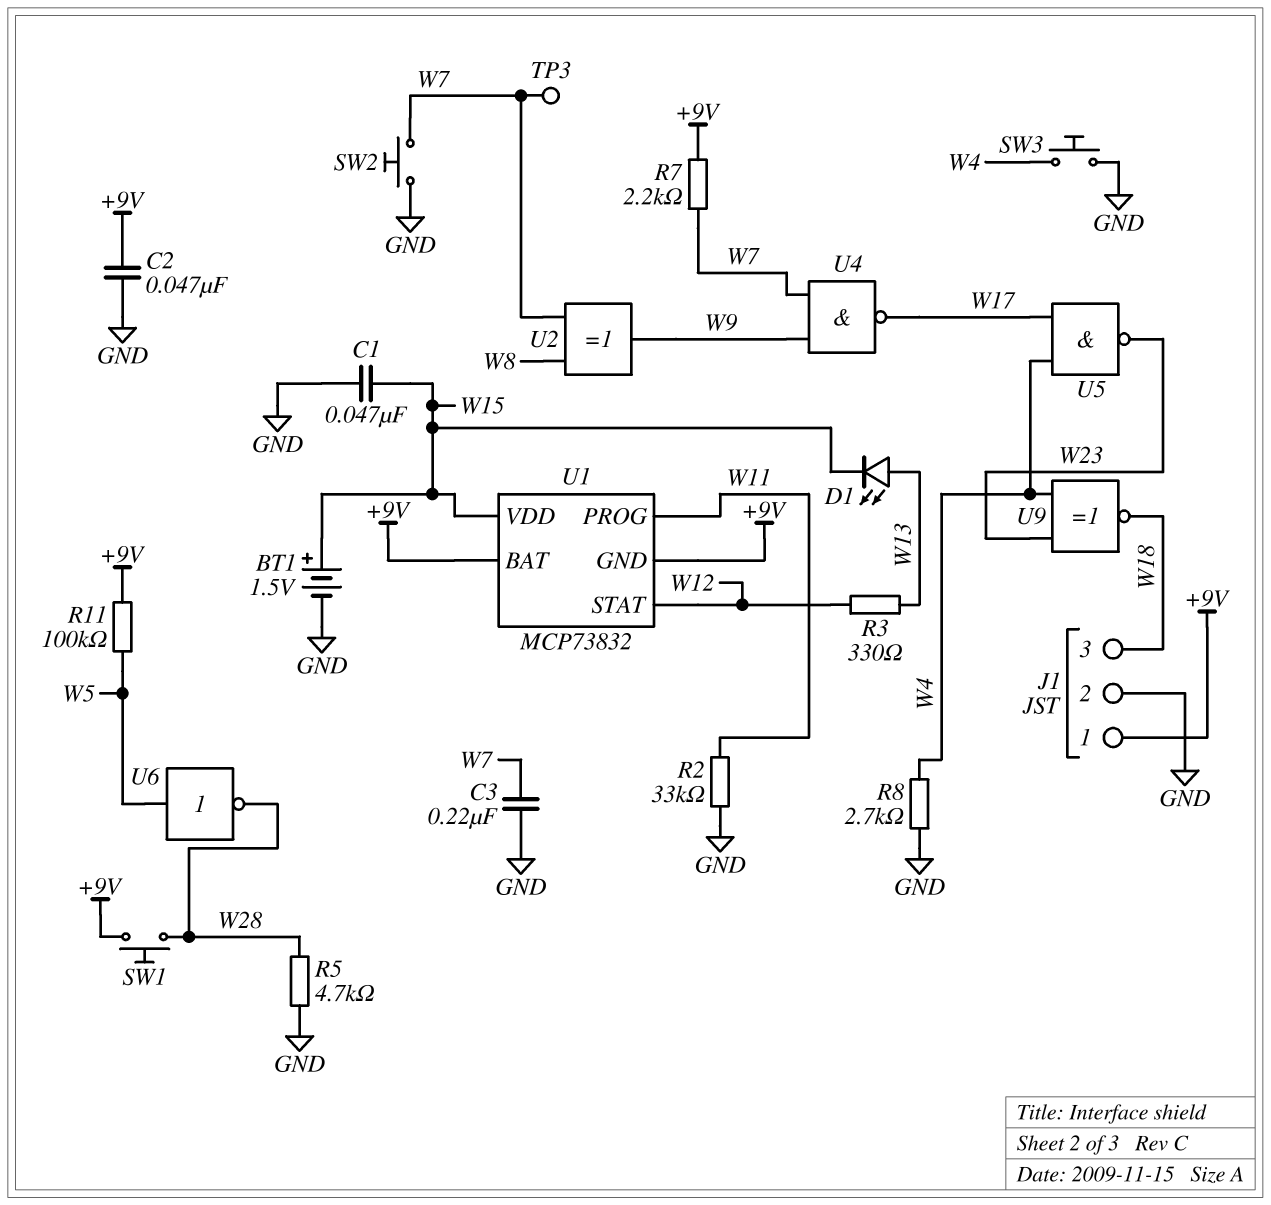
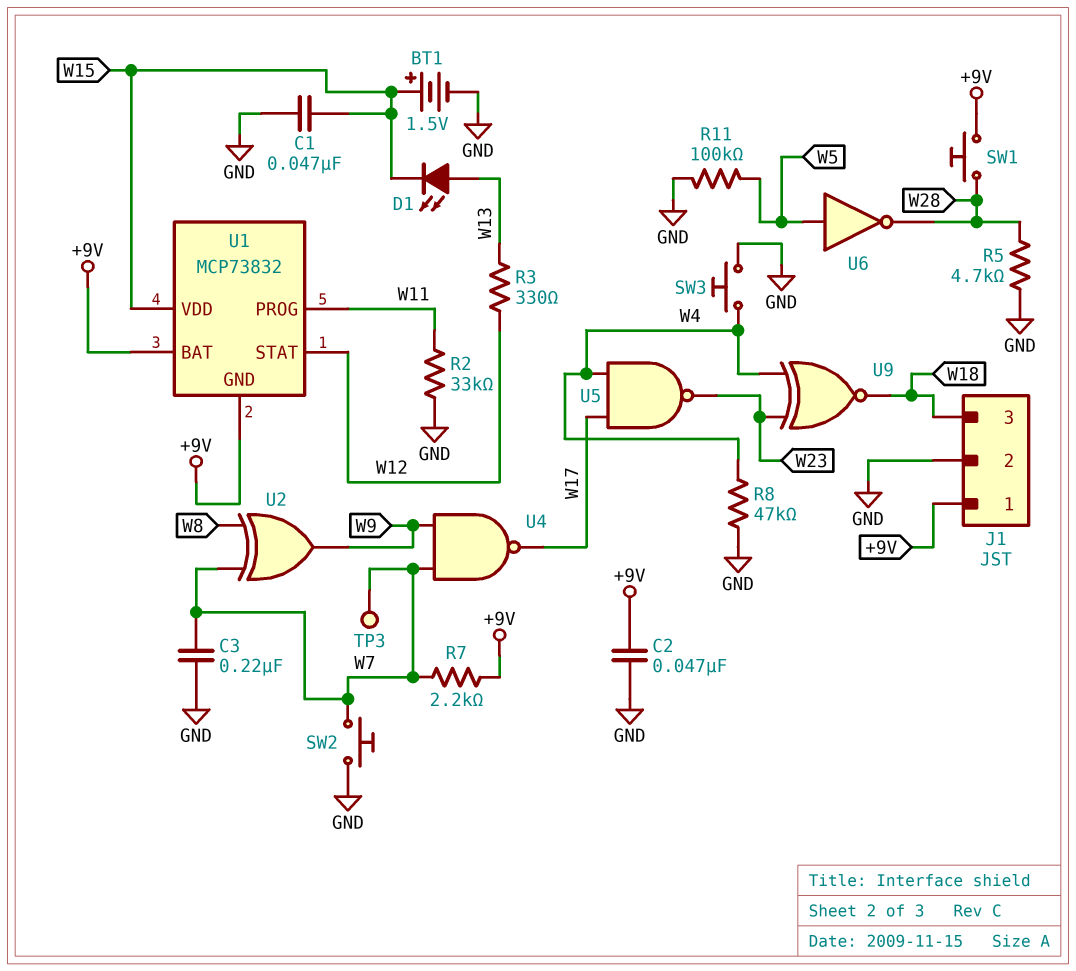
R8: 2.7k (GND, W4) -> 47k (GND, W4)
R11: 100k (+9V, W5) -> 100k (GND, W5)

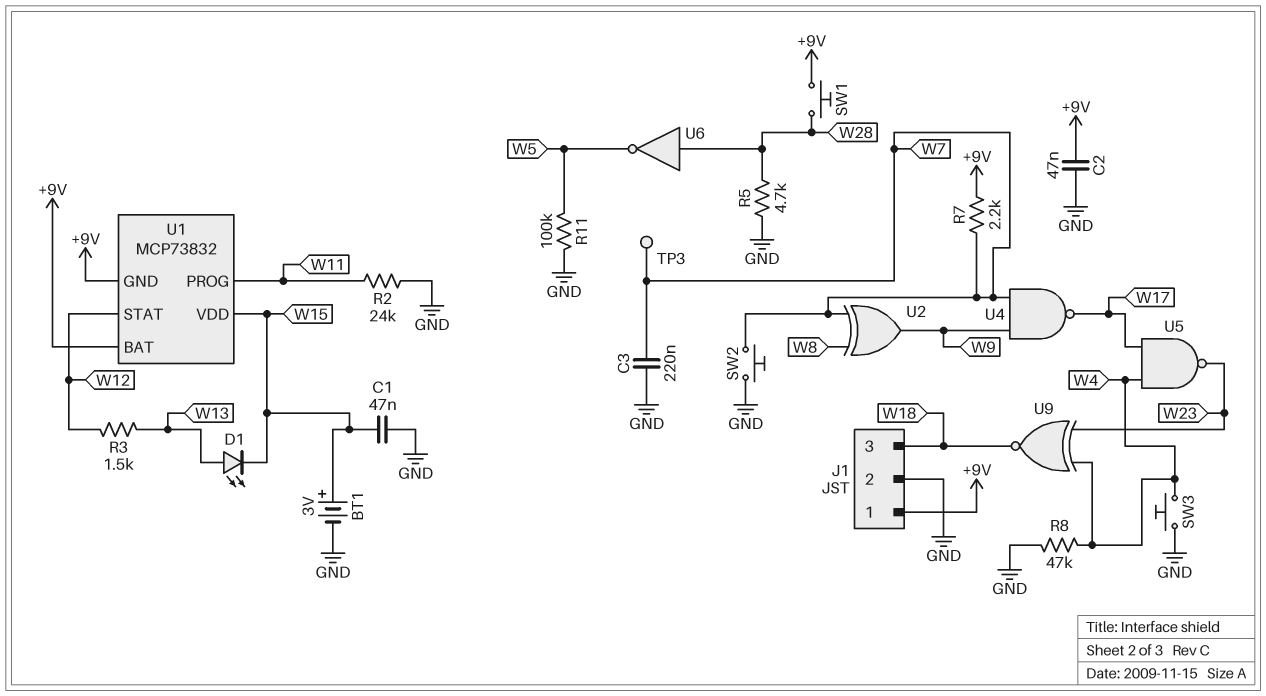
BT1: 1.5V (plus W15, minus GND) -> 3V (plus W15, minus GND)
R2: 33k (GND, W11) -> 24k (GND, W11)
R3: 330 (W12, W13) -> 1.5k (W12, W13)
U6: NOT (in W5, out W28) -> NOT (in W28, out W5)

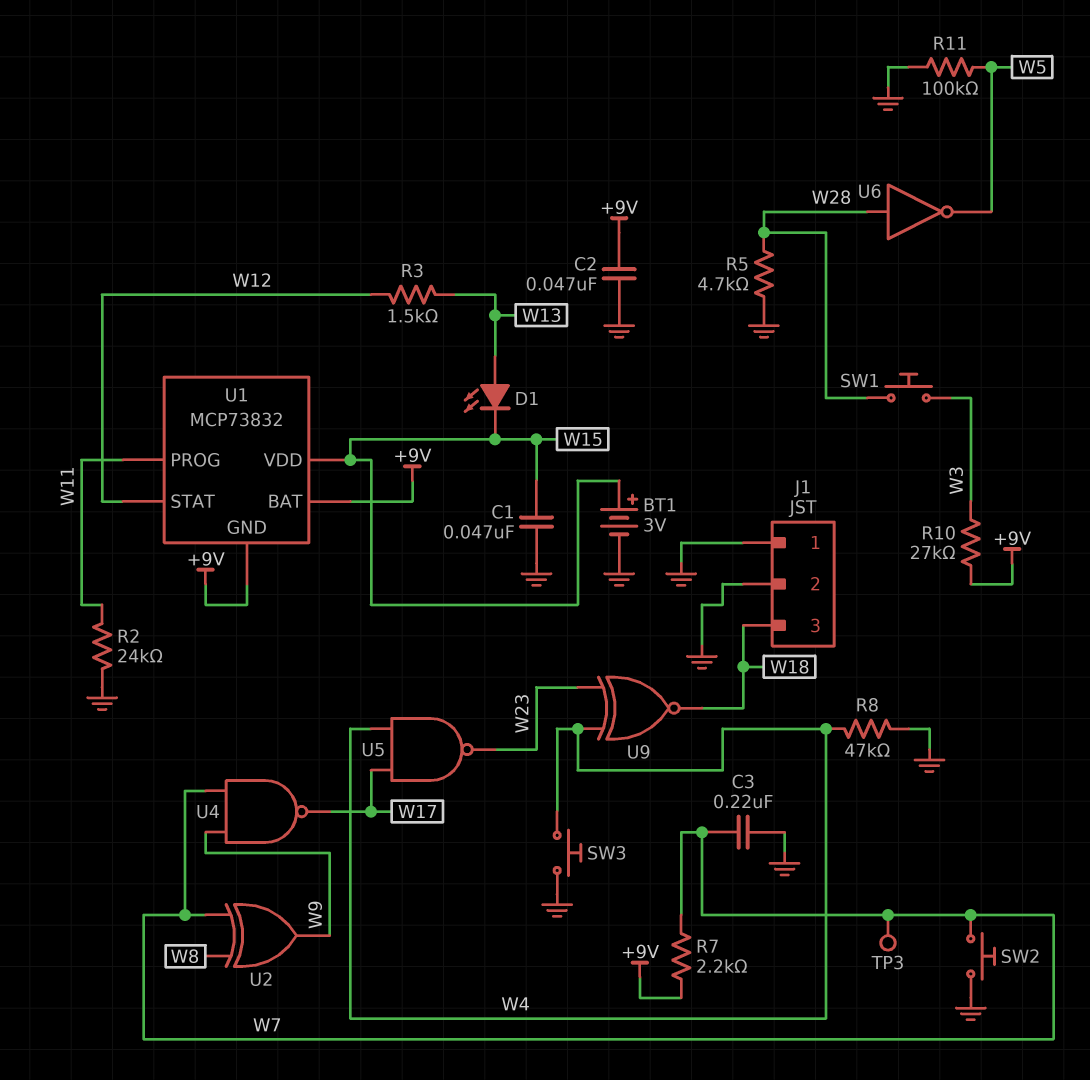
J1 pin 1: +9V -> GND
R10: none -> 27k (+9V, W3)
SW1: button (+9V, W28) -> button (W3, W28)

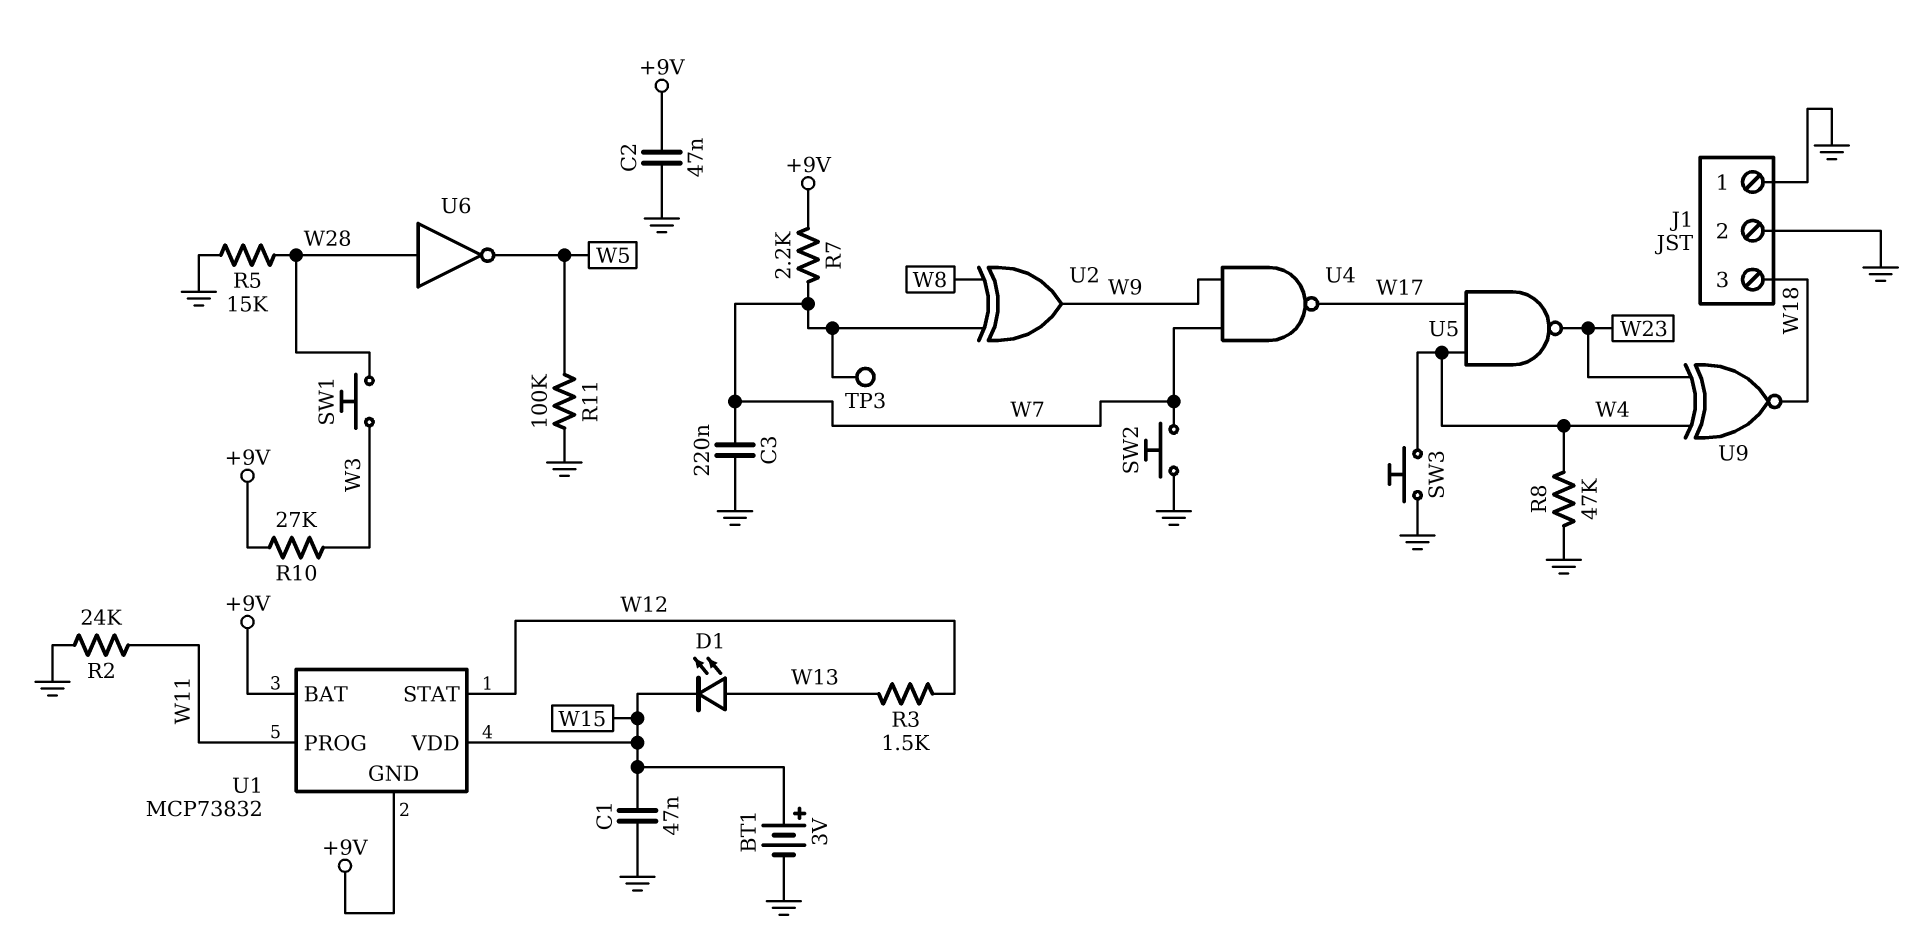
R5: 4.7k (GND, W28) -> 15k (GND, W28)

